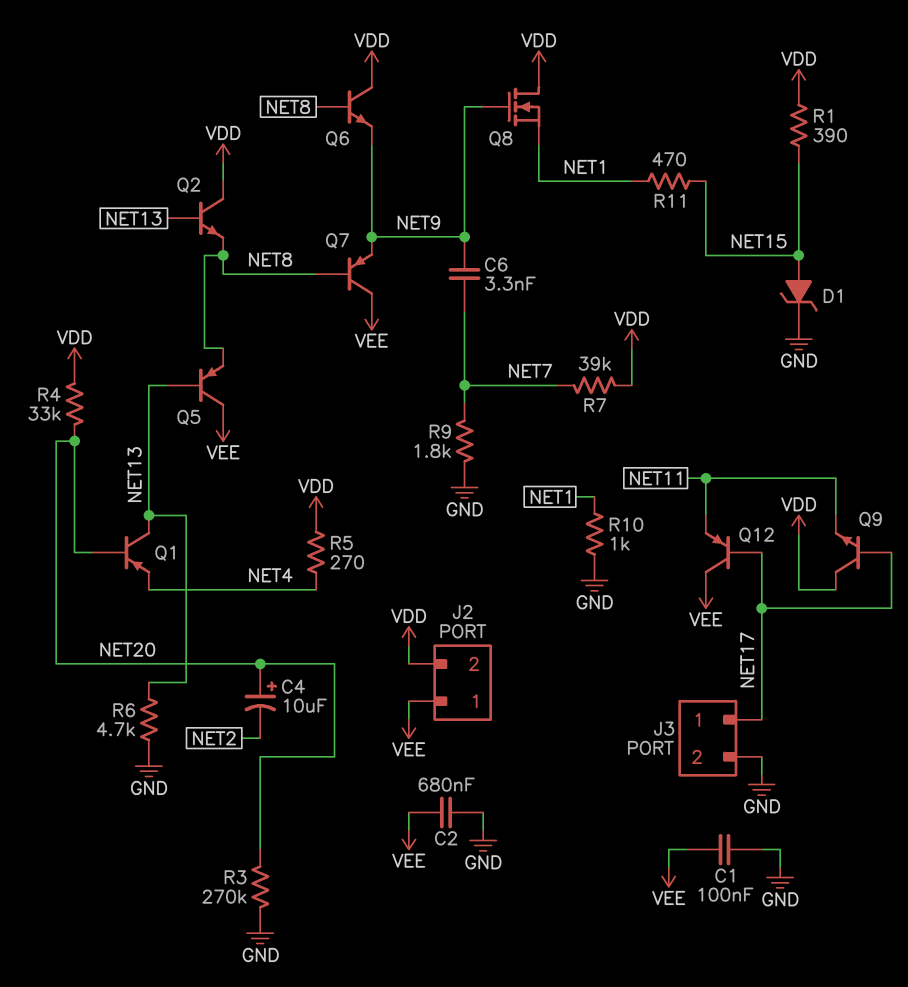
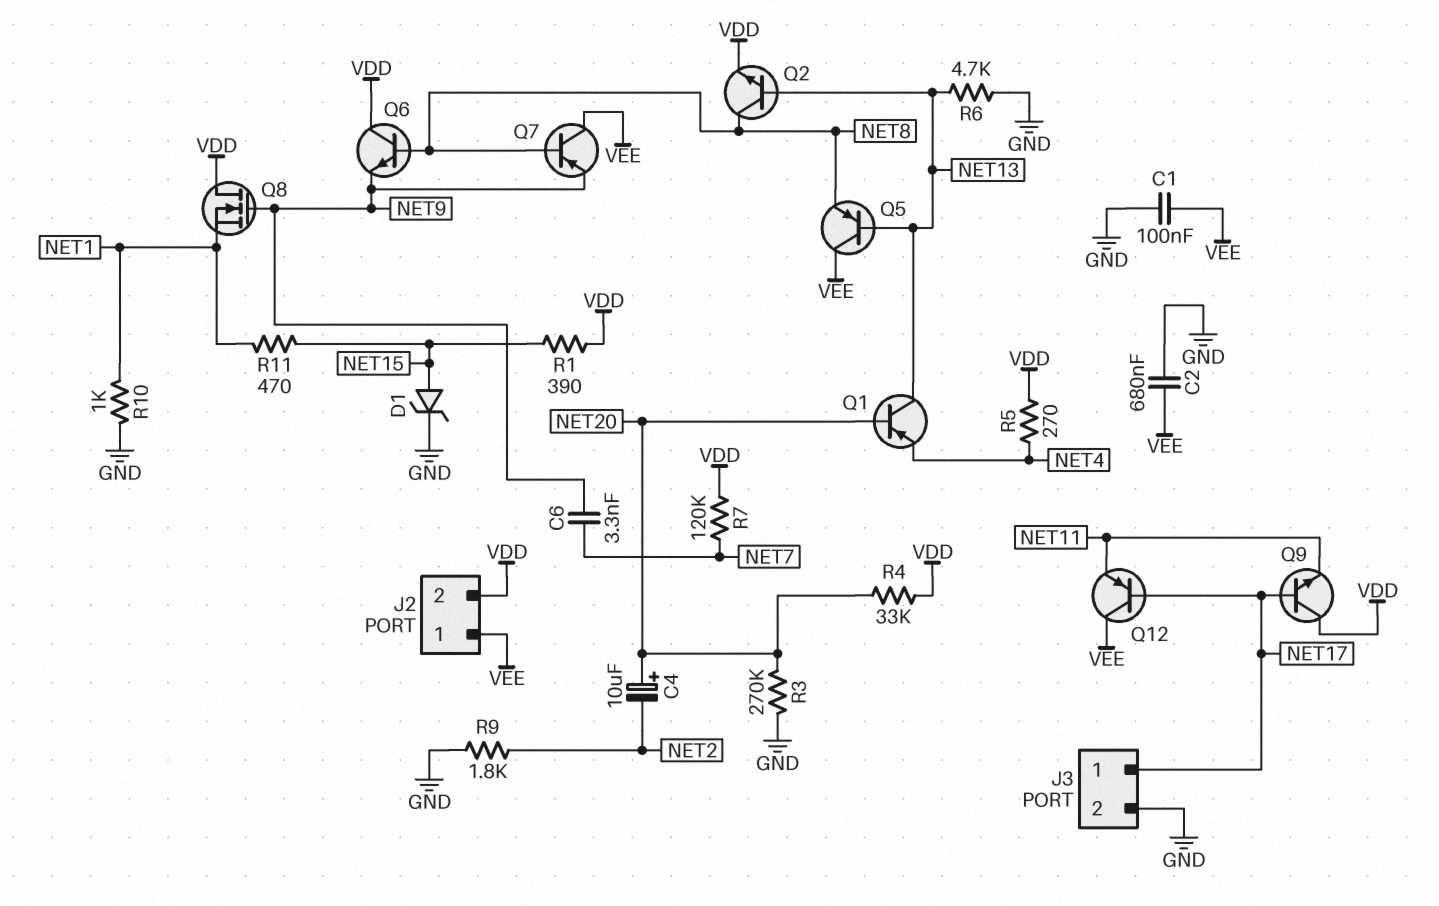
Q2: NPN (B NET13, C VDD, E NET8) -> NPN (B NET13, C NET8, E VDD)
R7: 39k (NET7, VDD) -> 120k (NET7, VDD)
R9: 1.8k (GND, NET7) -> 1.8k (GND, NET2)

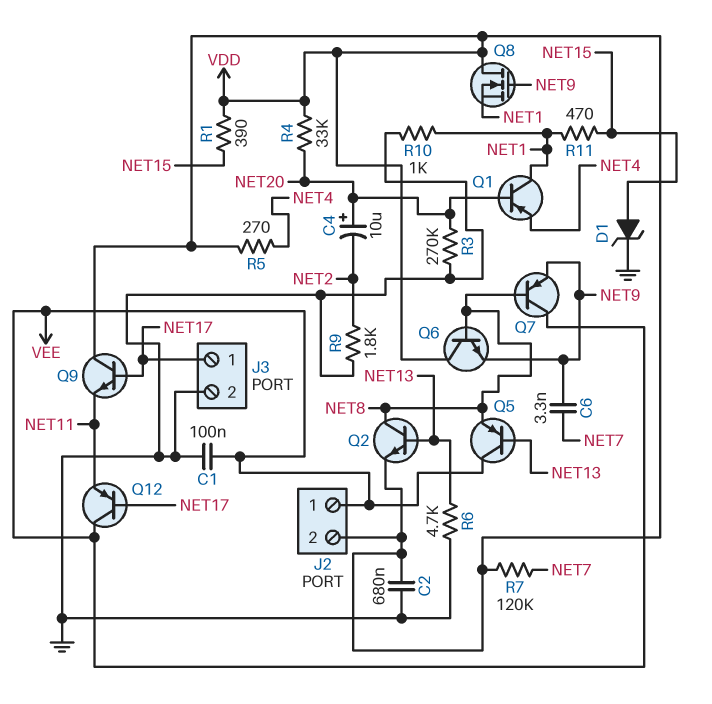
C2: 680nF (GND, VEE) -> 680nF (GND, VDD)
Q1: PNP (B NET20, C NET13, E NET4) -> PNP (B NET20, C NET1, E NET4)

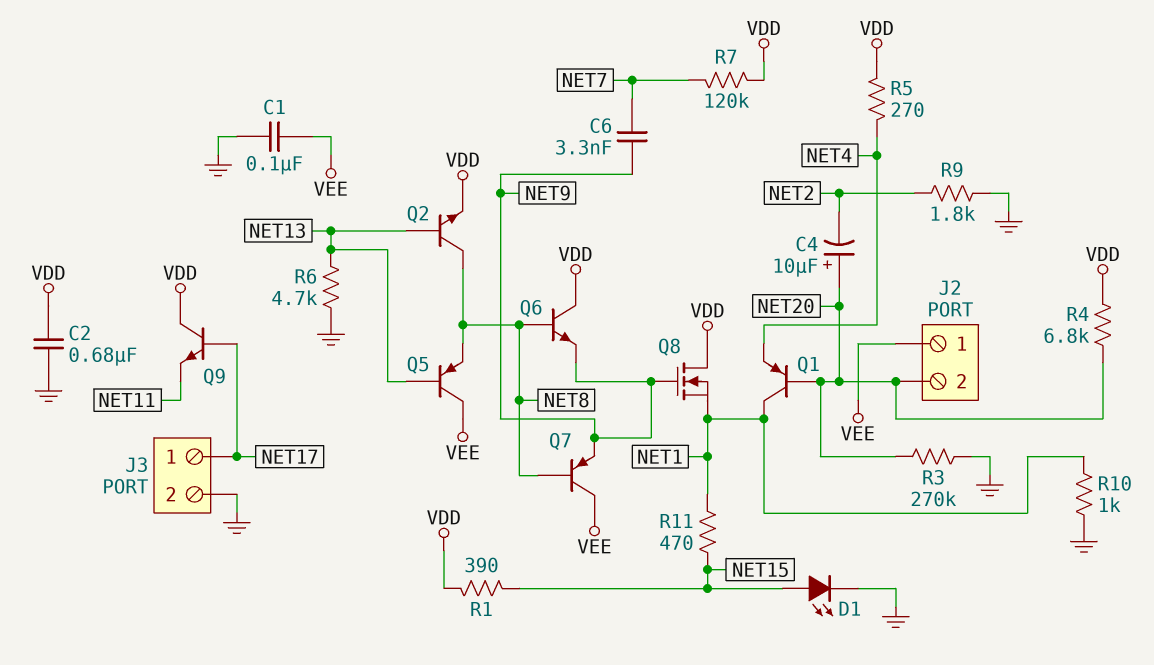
D1: zener (A NET15, K GND) -> LED (A NET15, K GND)
J2 pin 2: VDD -> NET20
Q12: PNP (B NET17, C VEE, E NET11) -> none
R4: 33k (NET20, VDD) -> 6.8k (NET20, VDD)

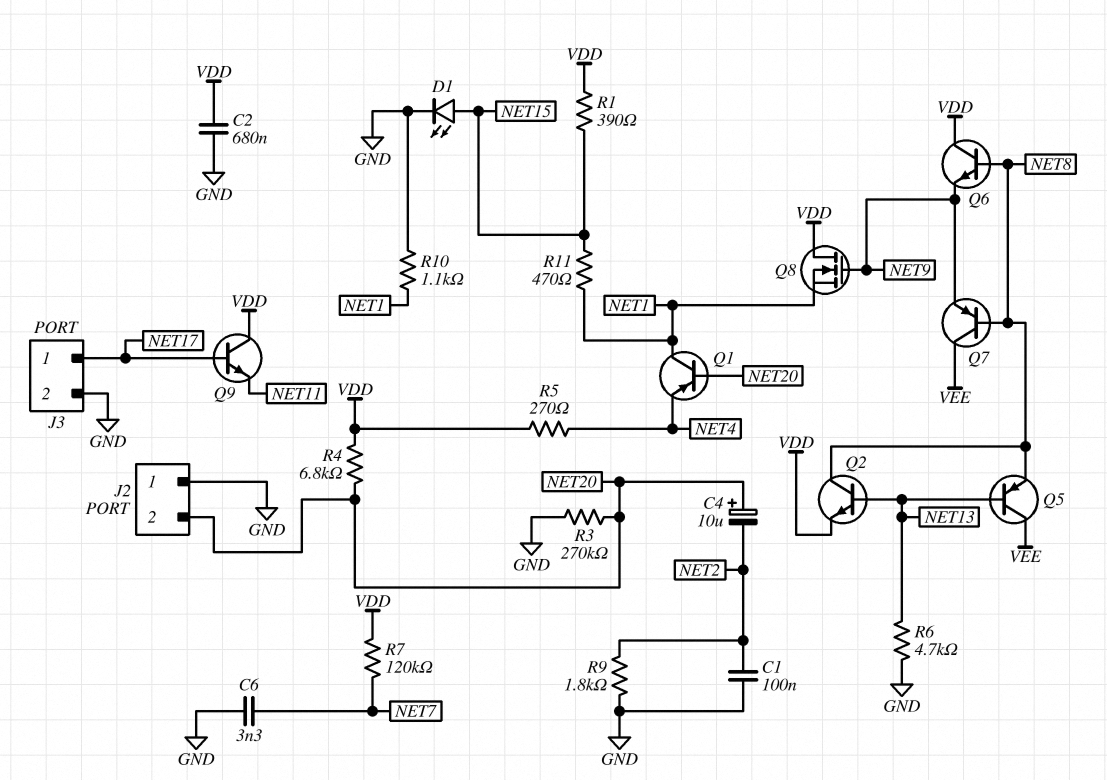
C1: 100nF (GND, VEE) -> 100nF (GND, NET2)
C6: 3.3nF (NET7, NET9) -> 3.3nF (GND, NET7)
J2 pin 1: VEE -> GND
R10: 1k (GND, NET1) -> 1.1k (GND, NET1)

